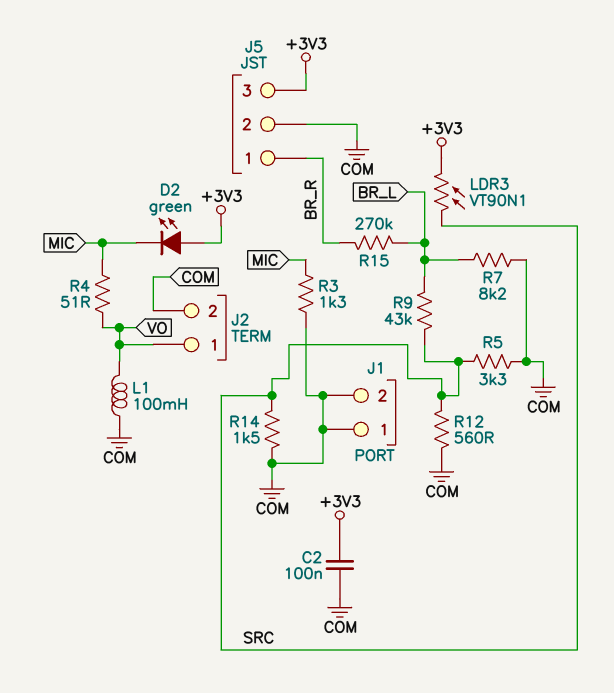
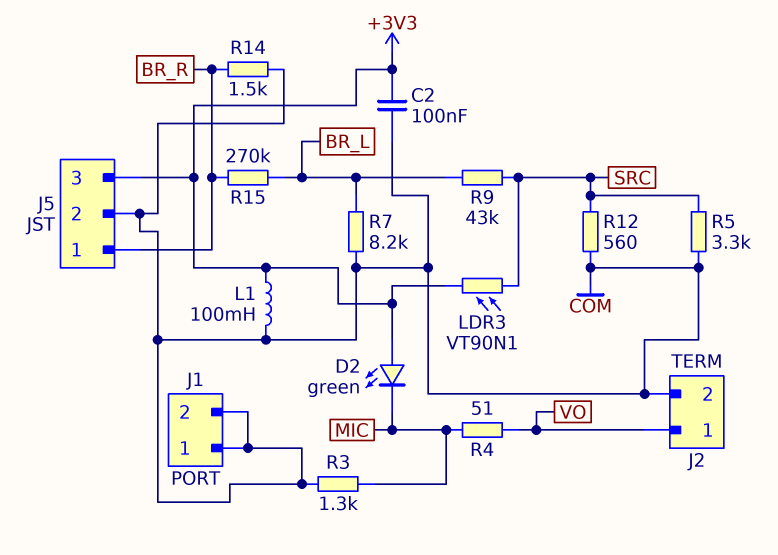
L1: 100mH (COM, VO) -> 100mH (+3V3, COM)
R14: 1.5k (COM, SRC) -> 1.5k (BR_R, COM)

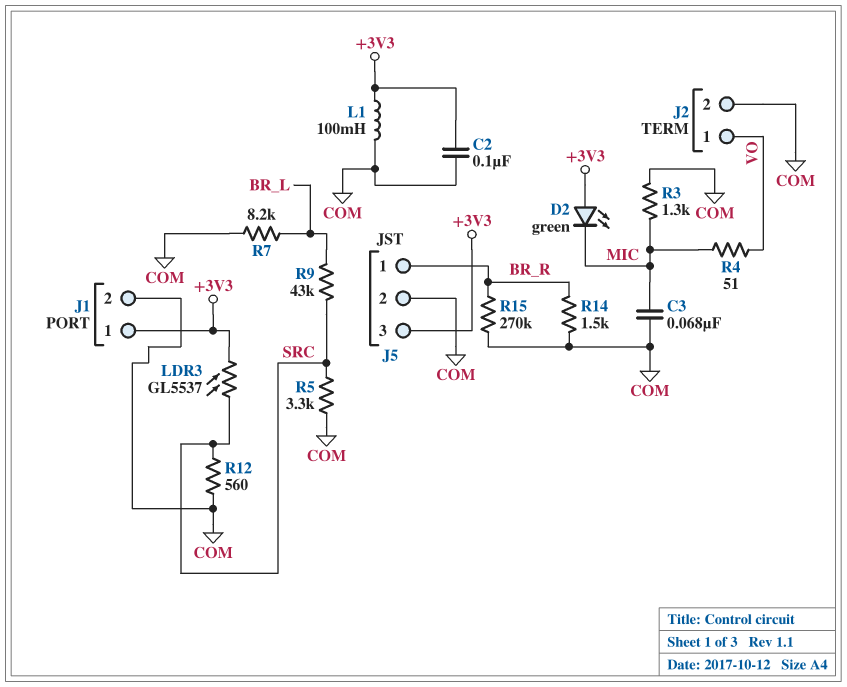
C3: none -> 68nF (COM, MIC)
J1 pin 1: COM -> +3V3
LDR3: VT90N1 (+3V3, SRC) -> GL5537 (+3V3, SRC)
R15: 270k (BR_L, BR_R) -> 270k (BR_R, COM)

